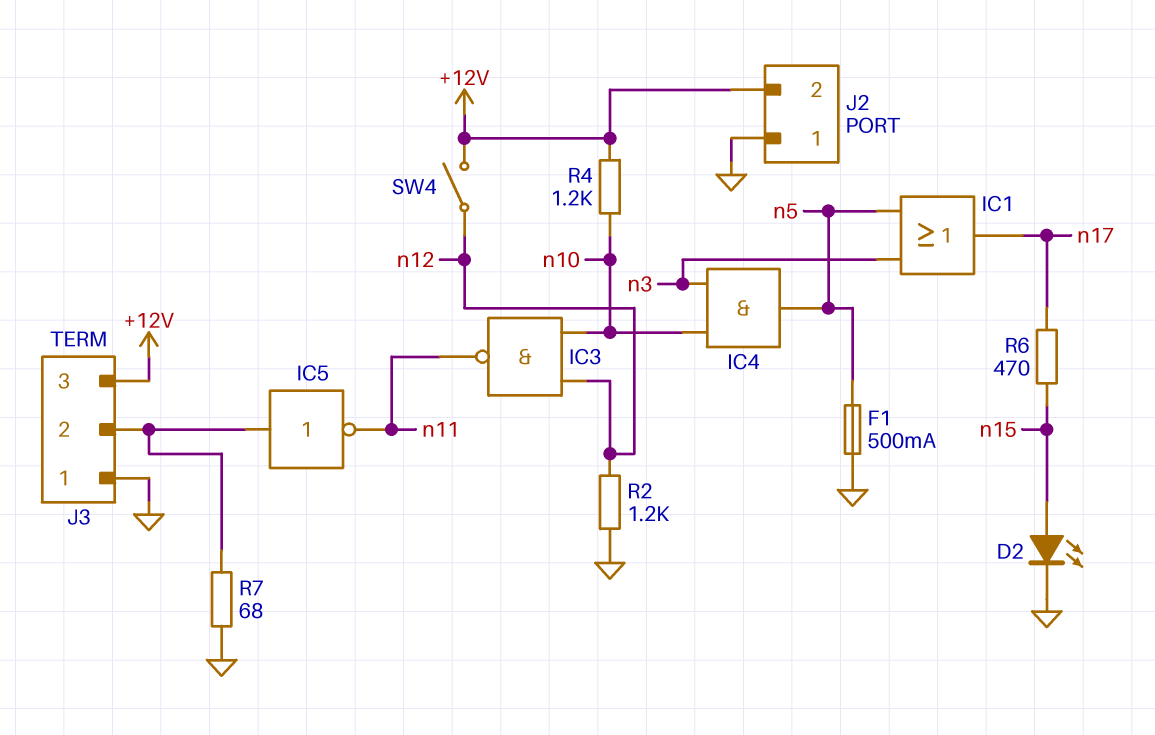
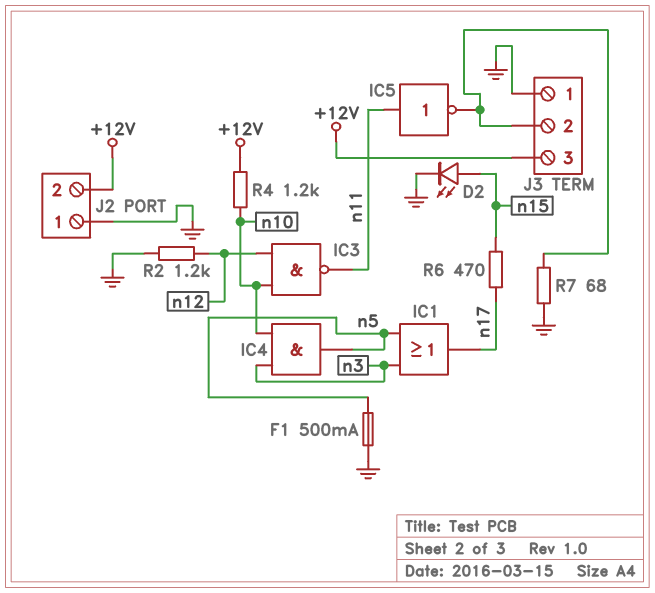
IC5: NOT (in J3/2, out n11) -> NOT (in n11, out J3/2)
SW4: switch (+12V, n12) -> none

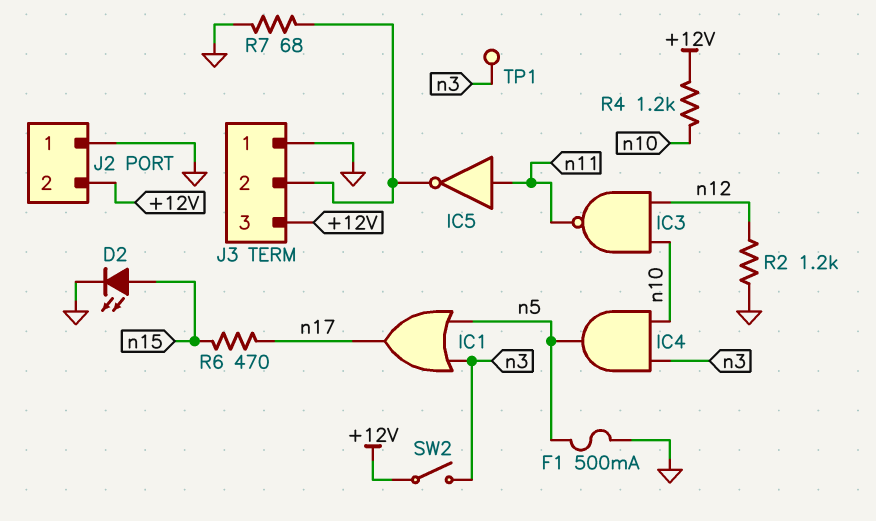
SW2: none -> switch (+12V, n3)
TP1: none -> test point (n3)

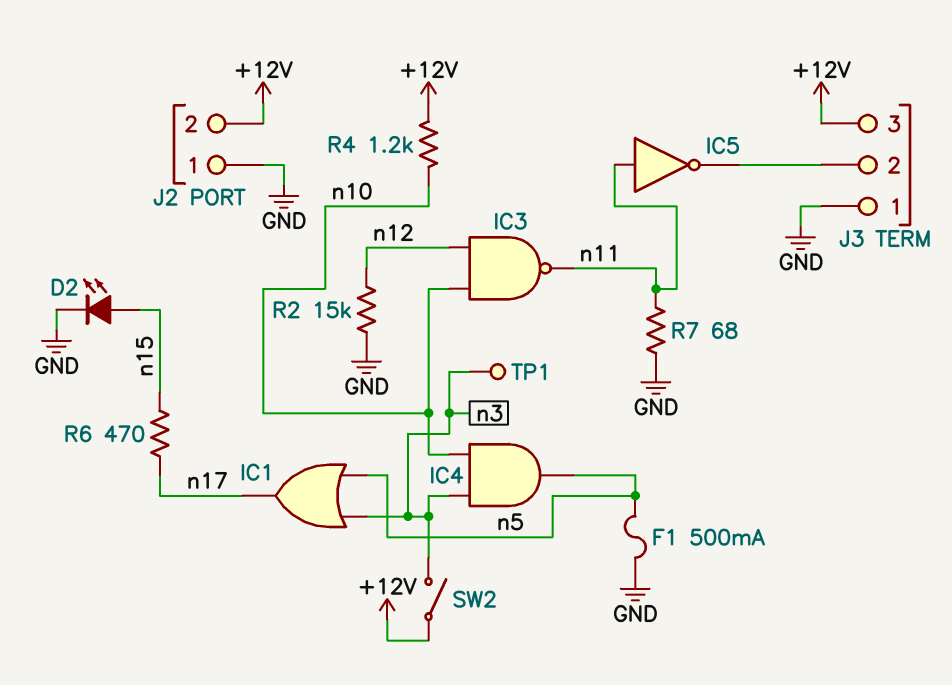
R2: 1.2k (GND, n12) -> 15k (GND, n12)
R7: 68 (GND, J3/2) -> 68 (GND, n11)

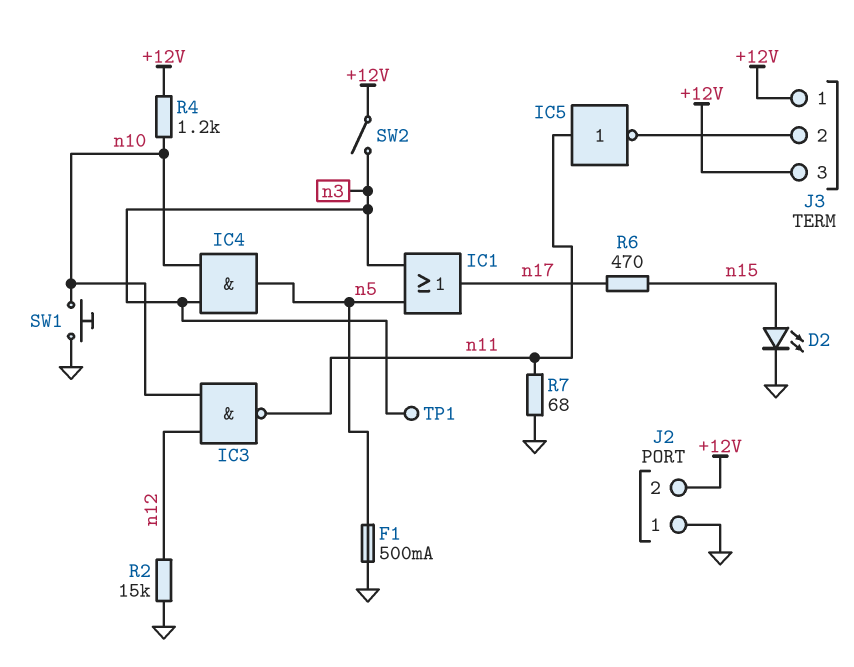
J3 pin 1: GND -> +12V
SW1: none -> button (GND, n10)

